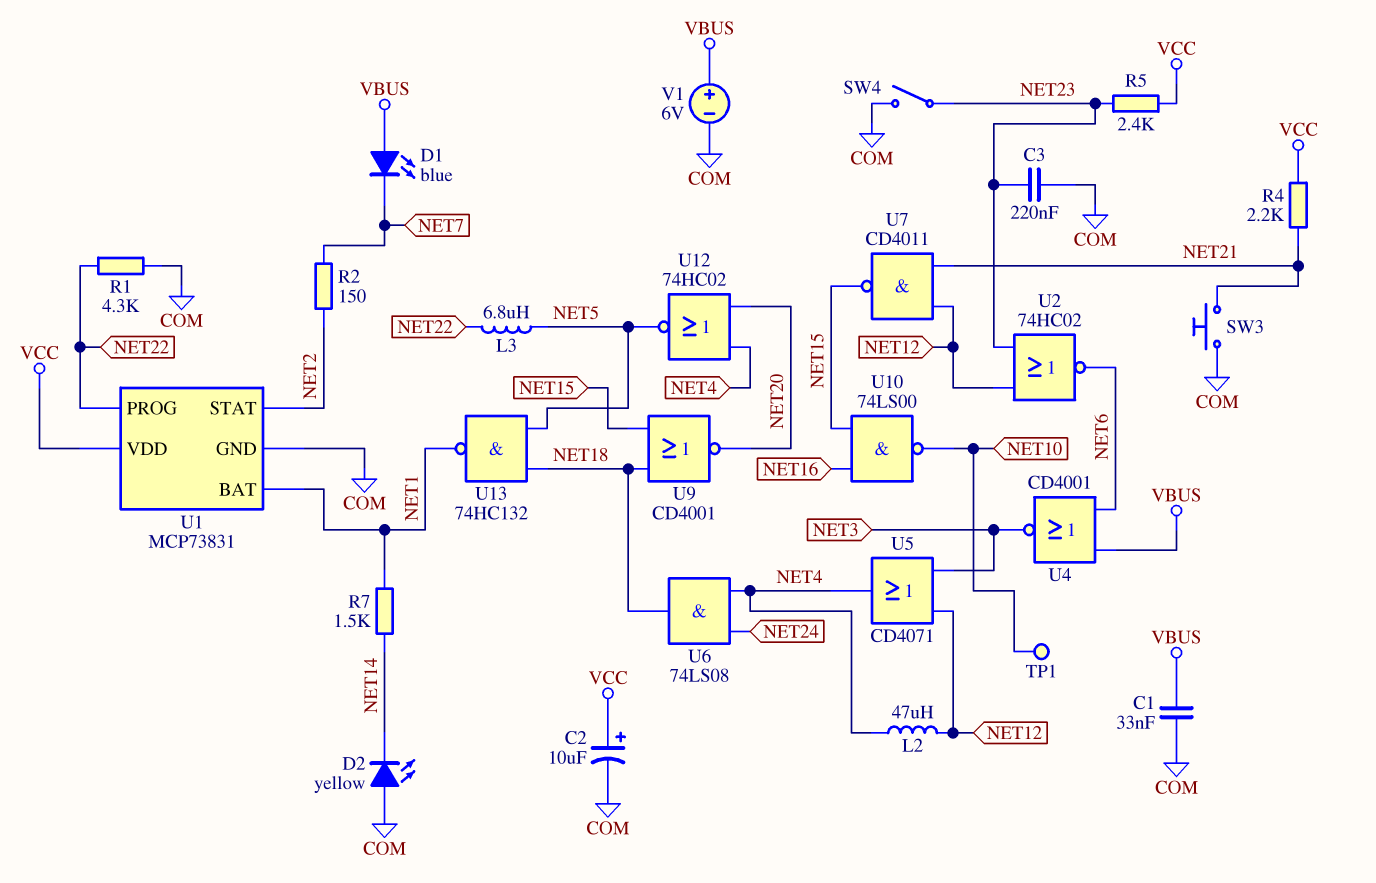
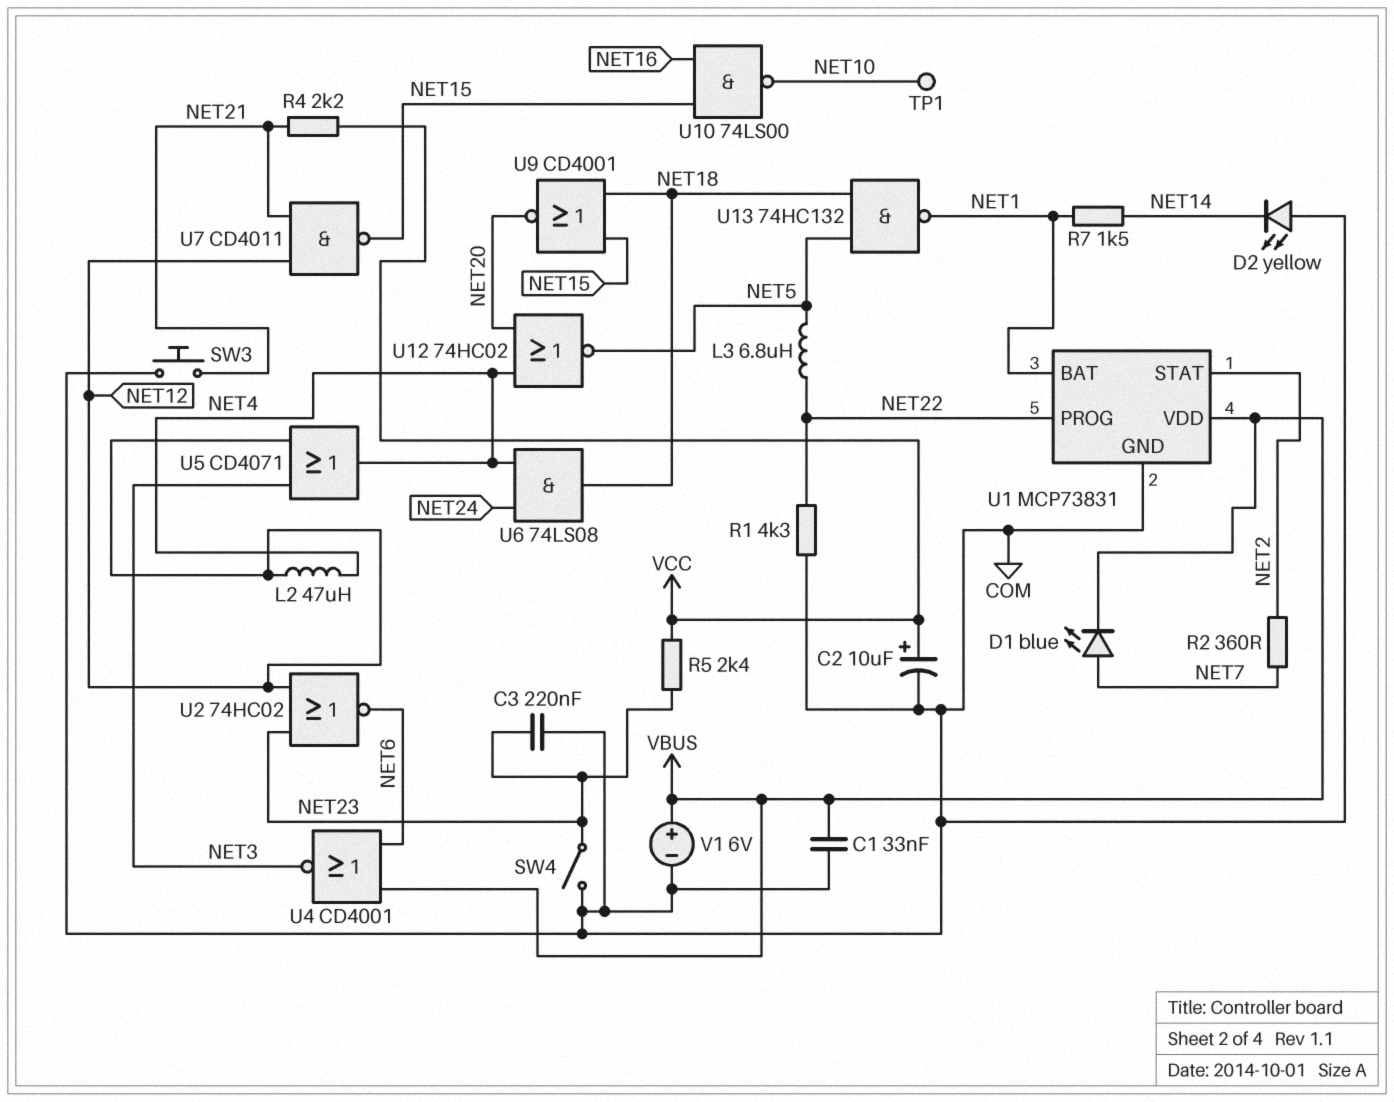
D1: LED blue (A VBUS, K NET7) -> LED blue (A NET7, K VBUS)
R2: 150 (NET2, NET7) -> 360 (NET2, NET7)
U1 pin VDD: VCC -> VBUS

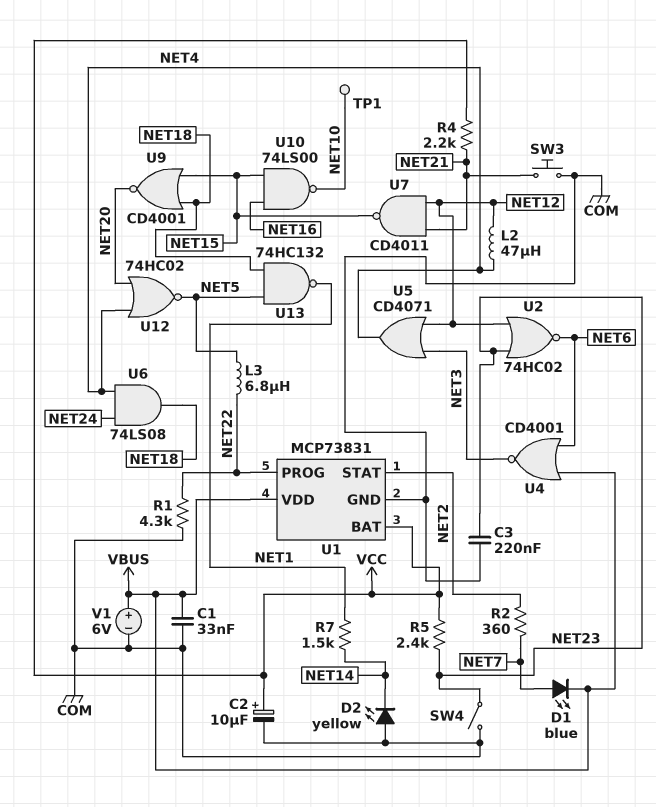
U1 pin BAT: NET1 -> VCC

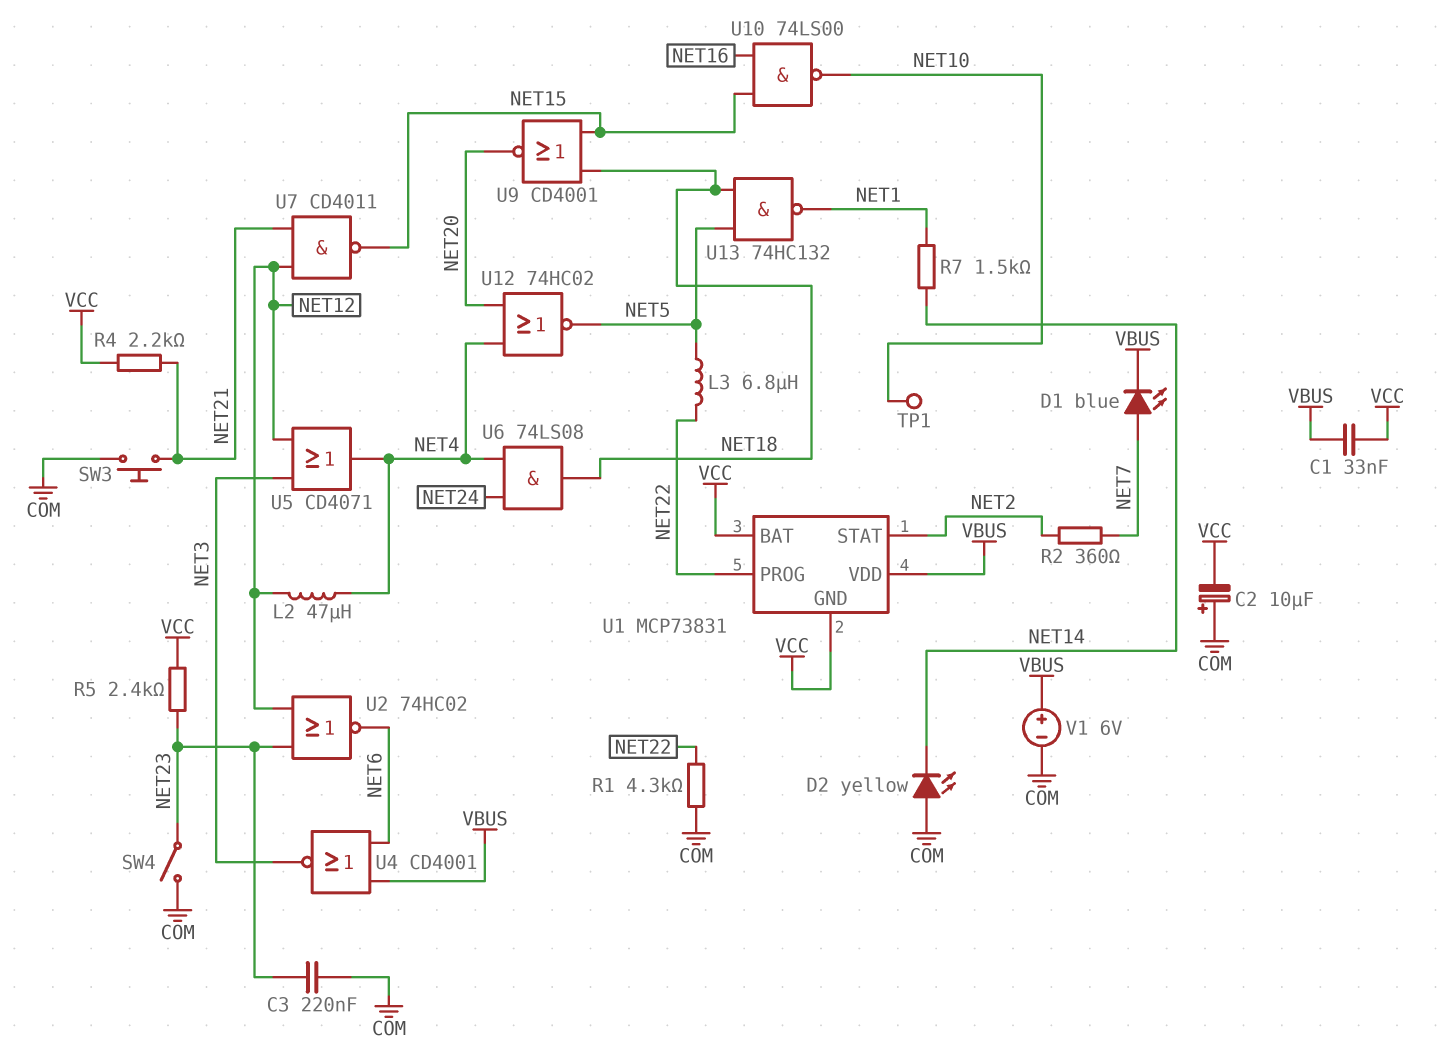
C1: 33nF (COM, VBUS) -> 33nF (VBUS, VCC)
C2: 10uF (plus VCC, minus COM) -> 10uF (plus COM, minus VCC)
U1 pin GND: COM -> VCC

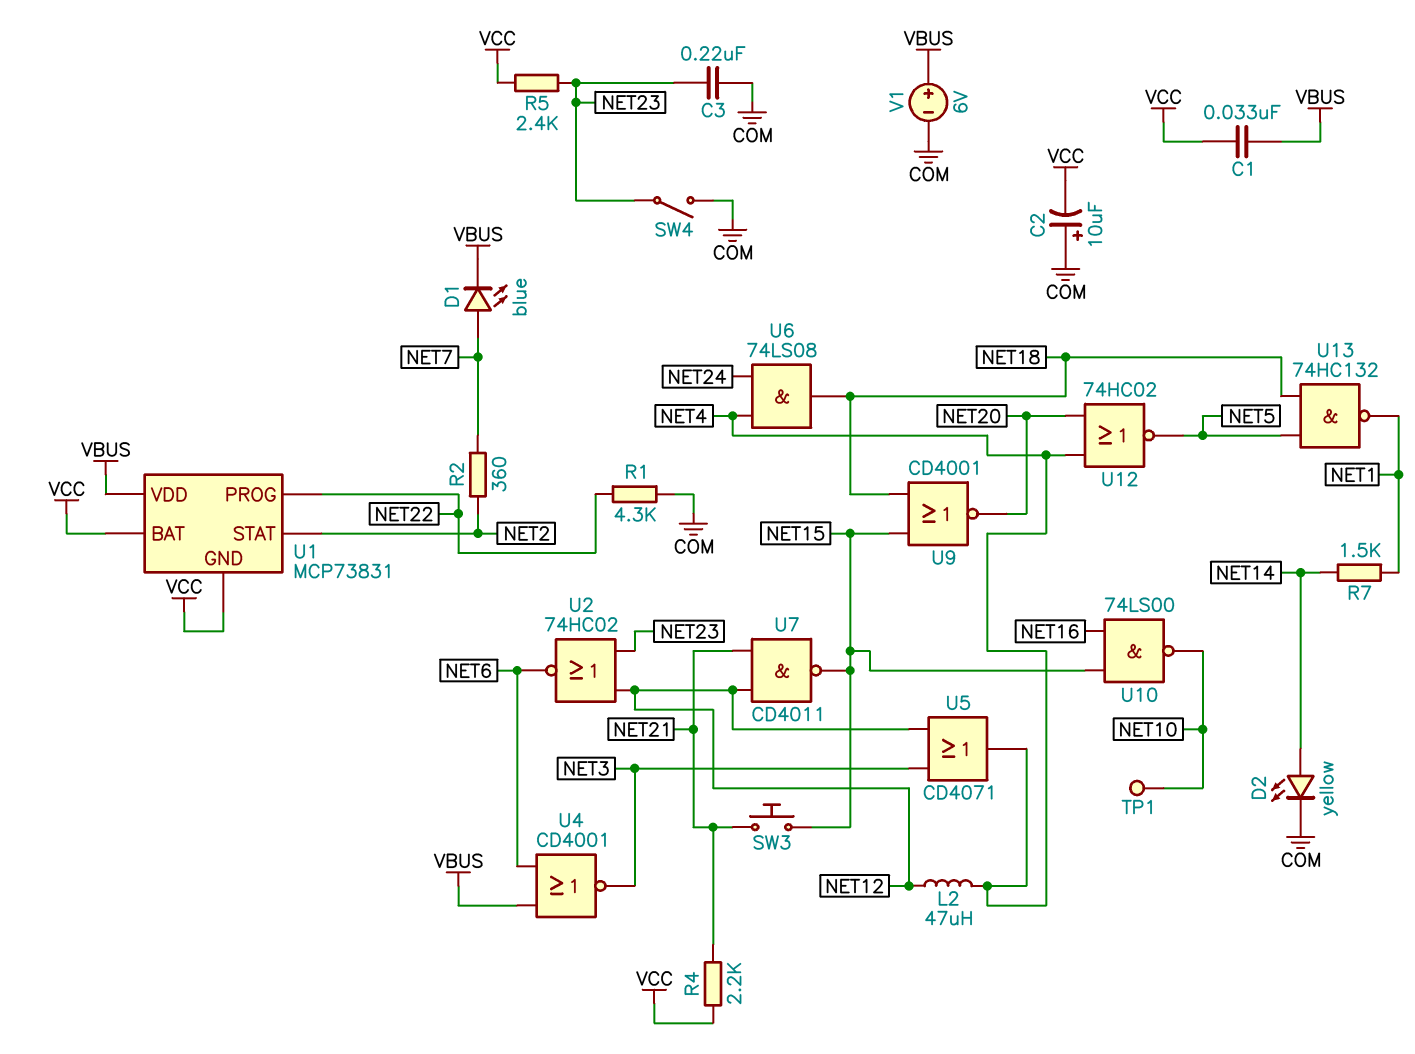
D2: LED yellow (A COM, K NET14) -> LED yellow (A NET14, K COM)
L3: 6.8uH (NET5, NET22) -> none
SW3: button (COM, NET21) -> button (NET15, NET21)

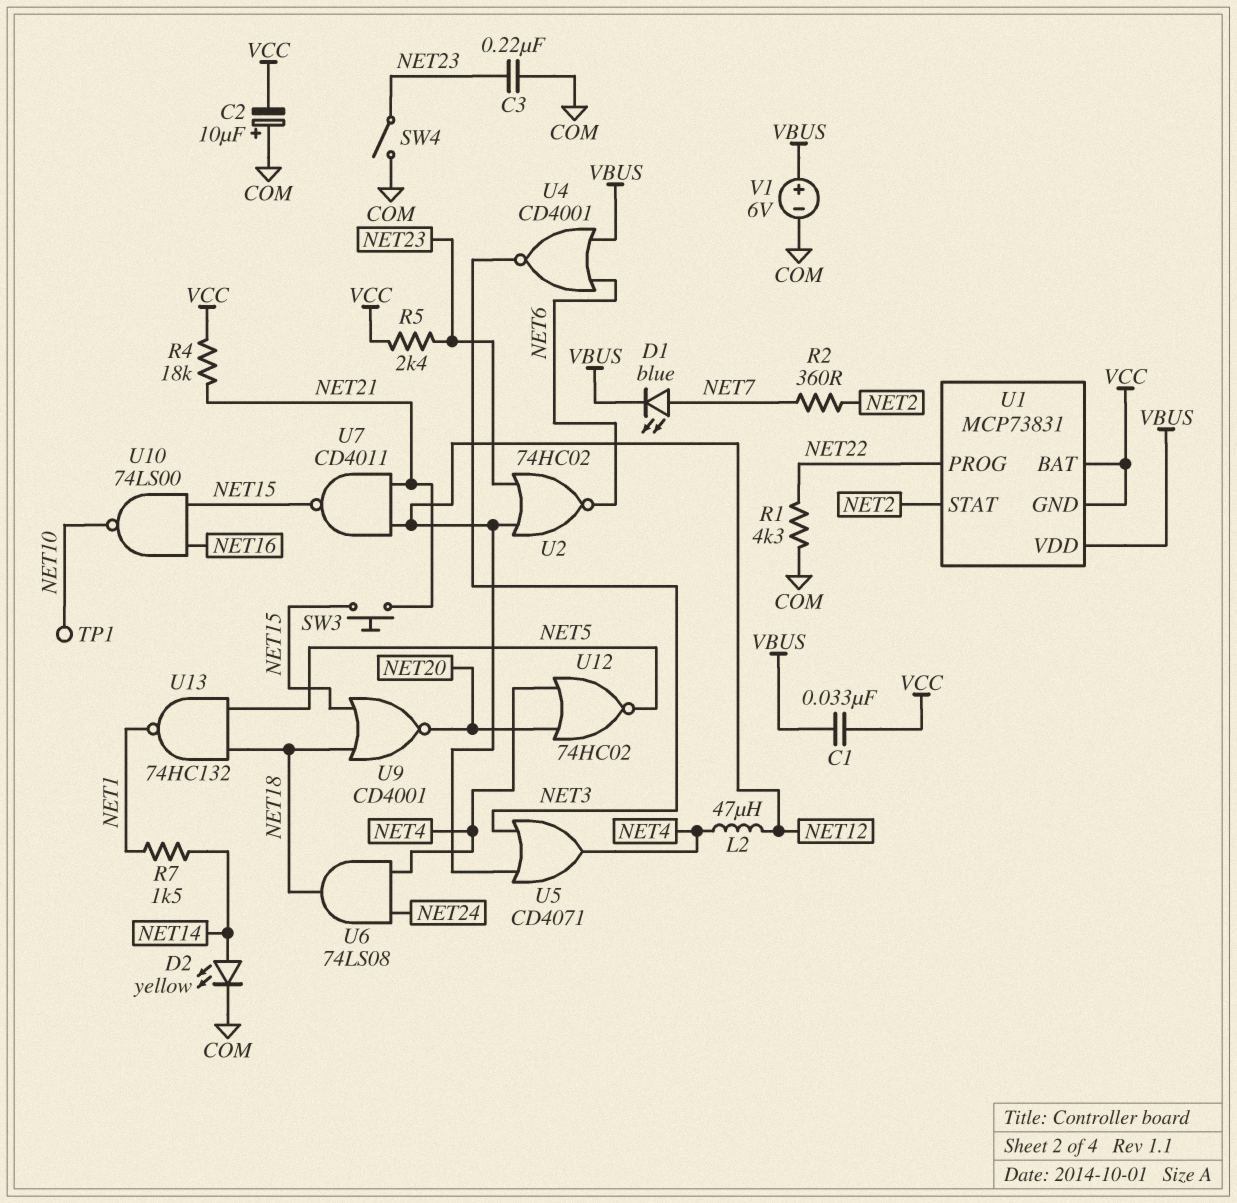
R4: 2.2k (NET21, VCC) -> 18k (NET21, VCC)

